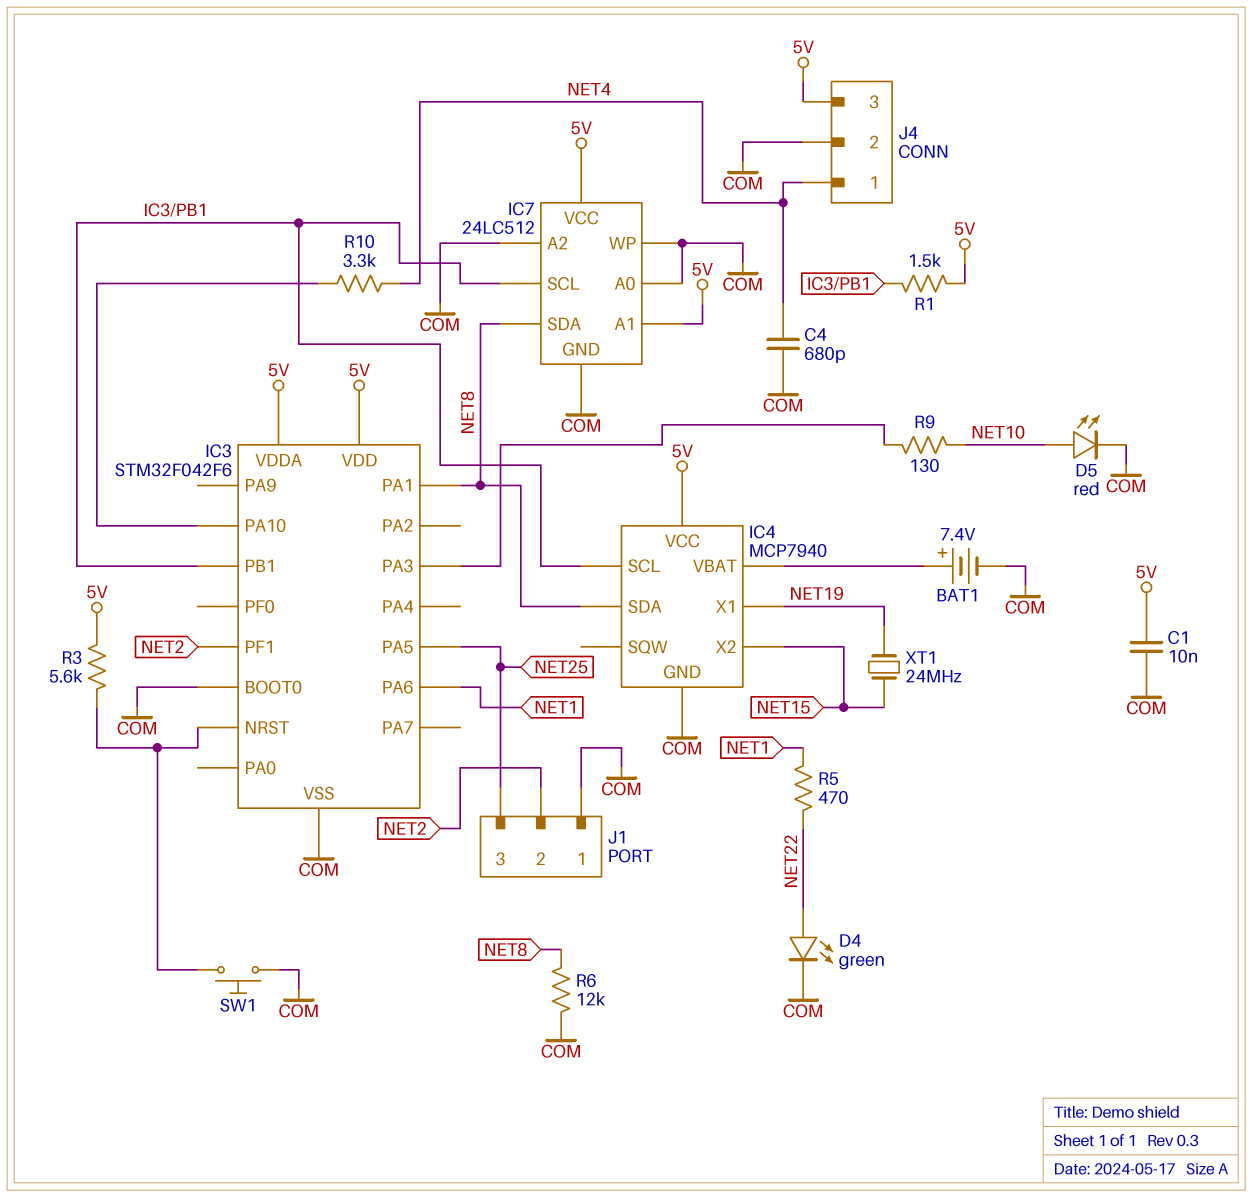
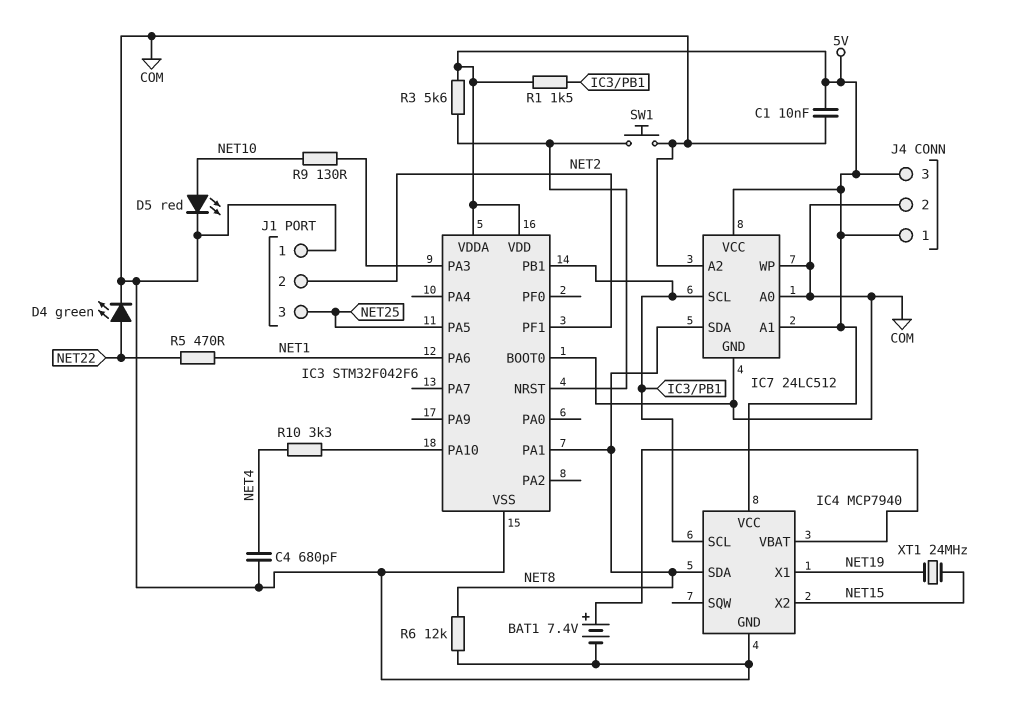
J4 pin 1: NET4 -> 5V

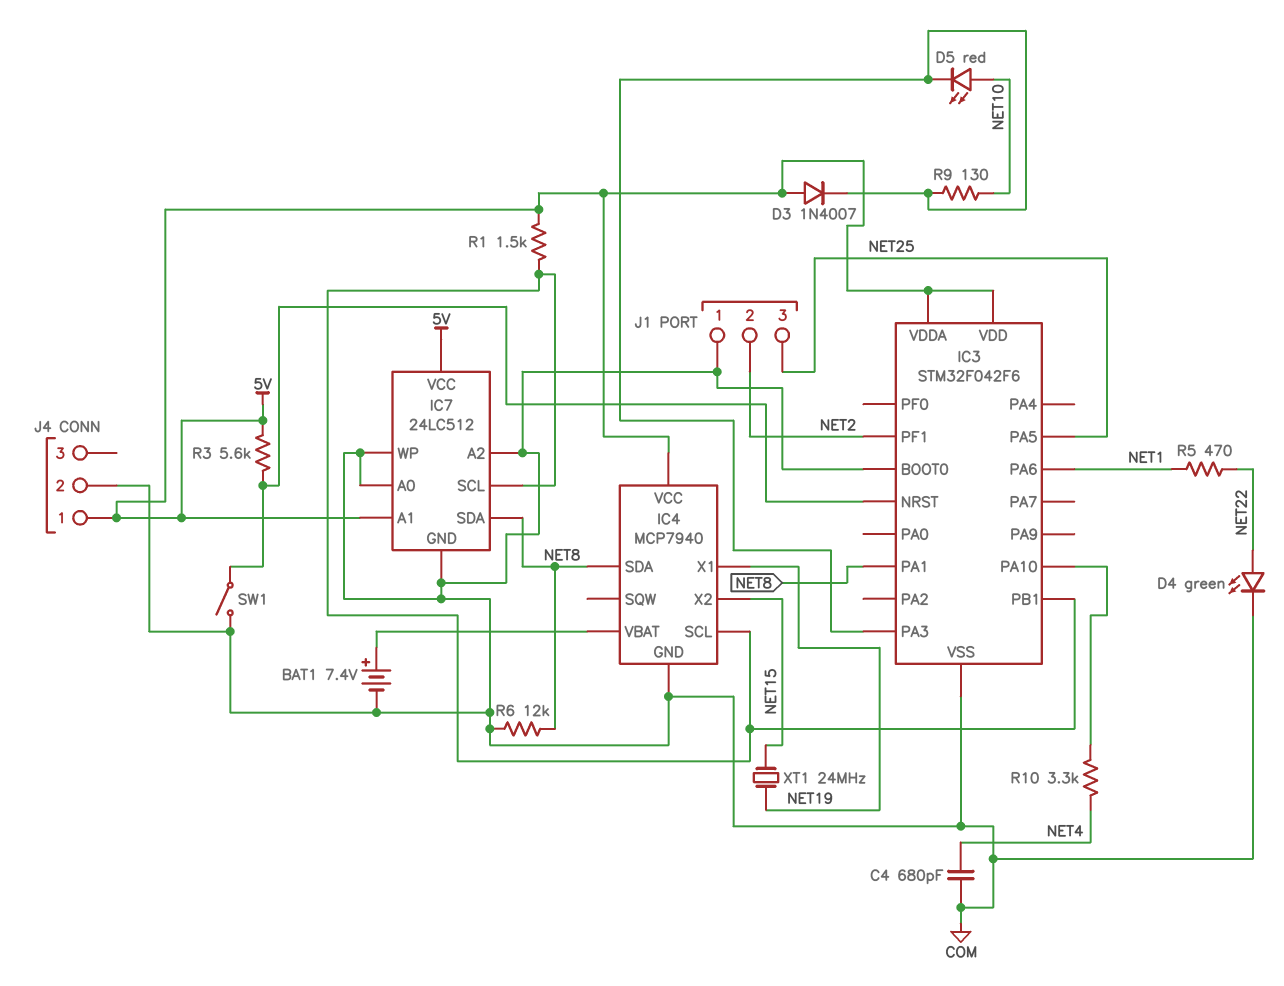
C1: 10nF (5V, COM) -> none
D3: none -> diode 1N4007 (A 5V, K IC3/PA3)
D5: LED red (A NET10, K COM) -> LED red (A NET10, K IC3/PA3)
J4 pin 3: 5V -> none
SW1: button (COM, IC3/NRST) -> switch (COM, IC3/NRST)

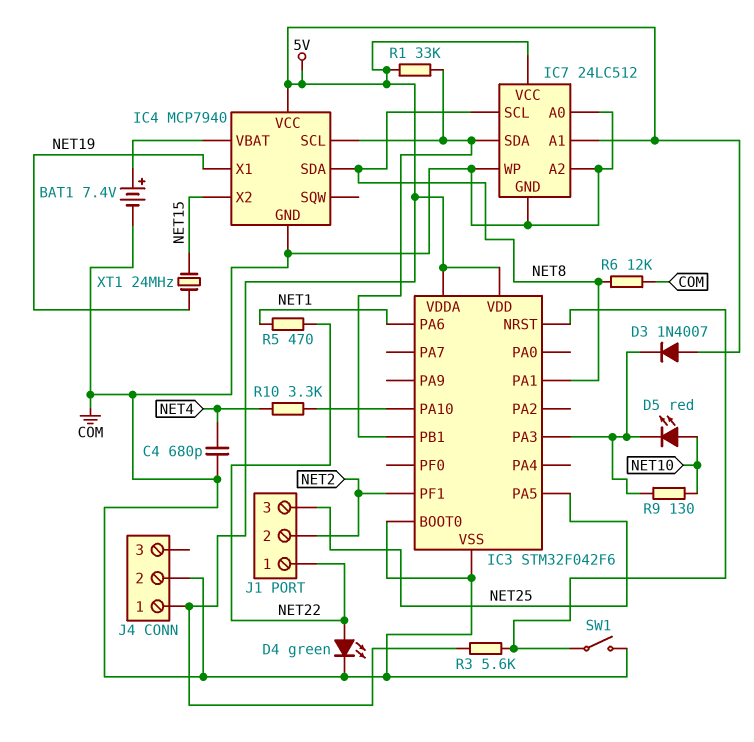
IC7 pin SCL: IC3/PB1 -> NET8
IC7 pin SDA: NET8 -> IC3/PB1
J1 pin 1: COM -> NET22
R1: 1.5k (5V, IC3/PB1) -> 33k (5V, IC3/PB1)

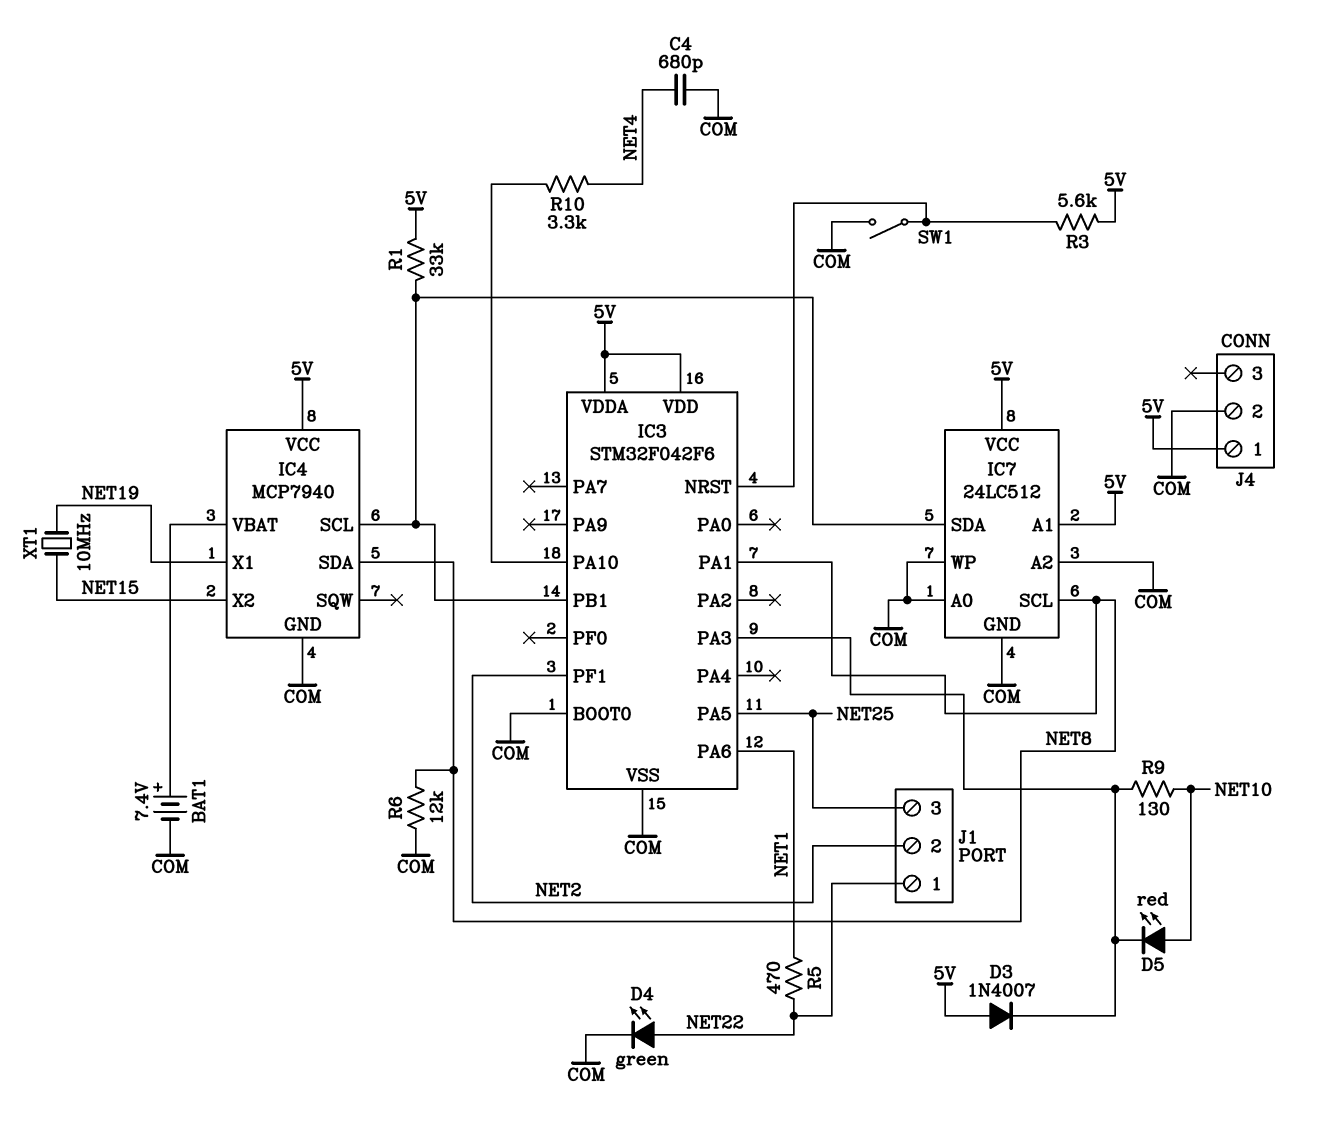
XT1: 24MHz (NET15, NET19) -> 10MHz (NET15, NET19)

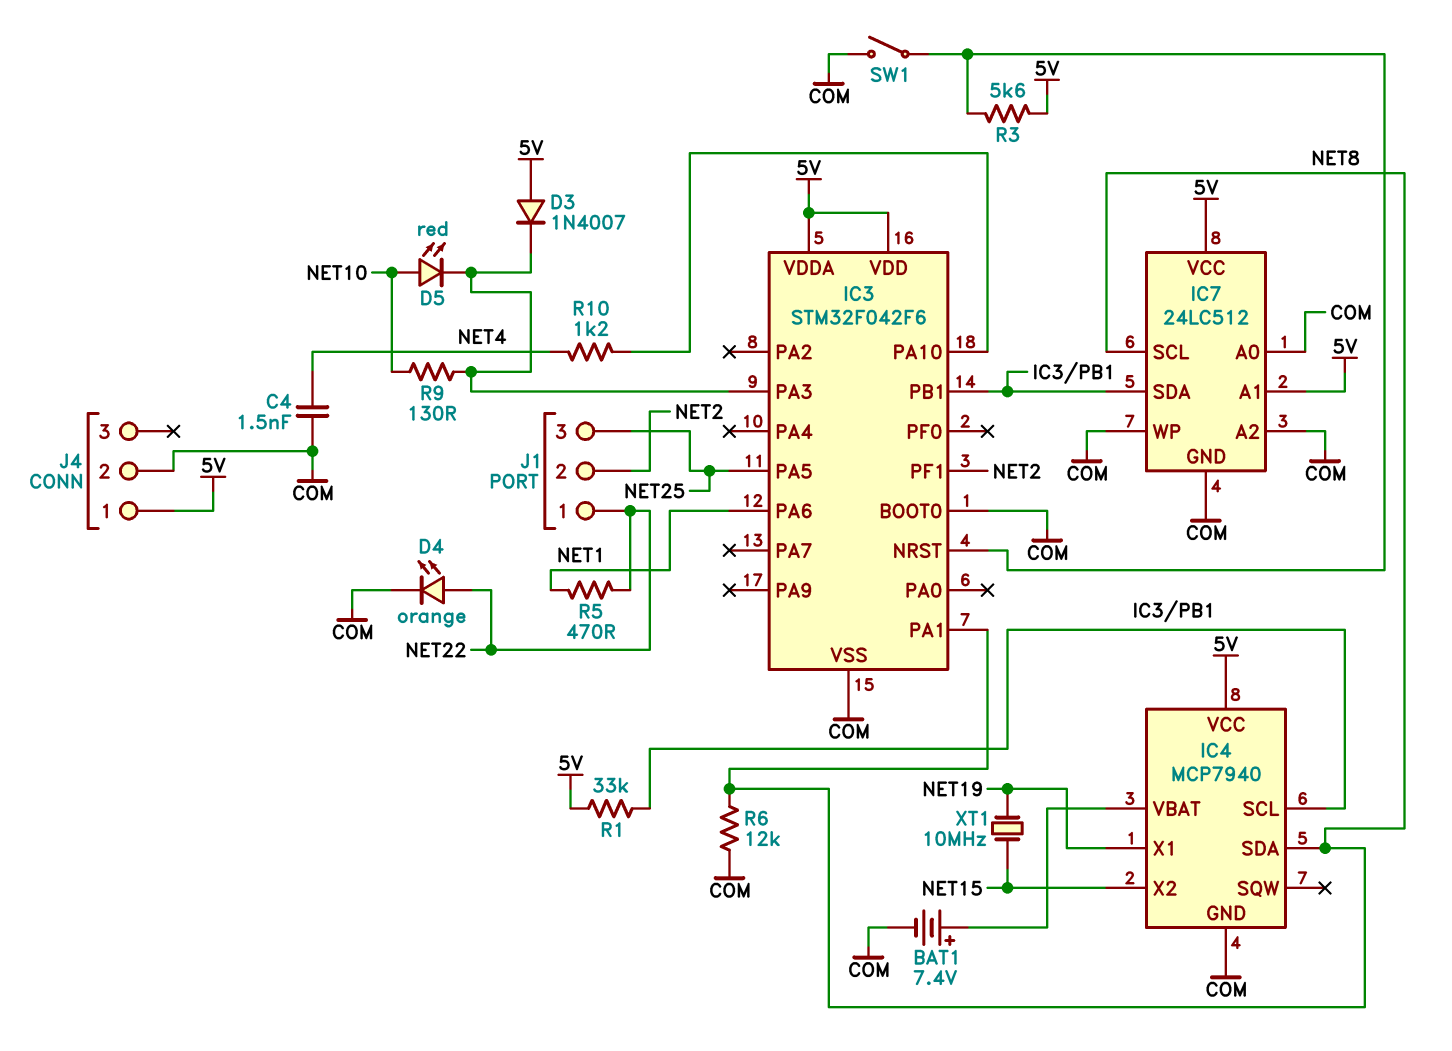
C4: 680pF (COM, NET4) -> 1.5nF (COM, NET4)
D4: LED green (A NET22, K COM) -> LED orange (A NET22, K COM)
R10: 3.3k (IC3/PA10, NET4) -> 1.2k (IC3/PA10, NET4)

